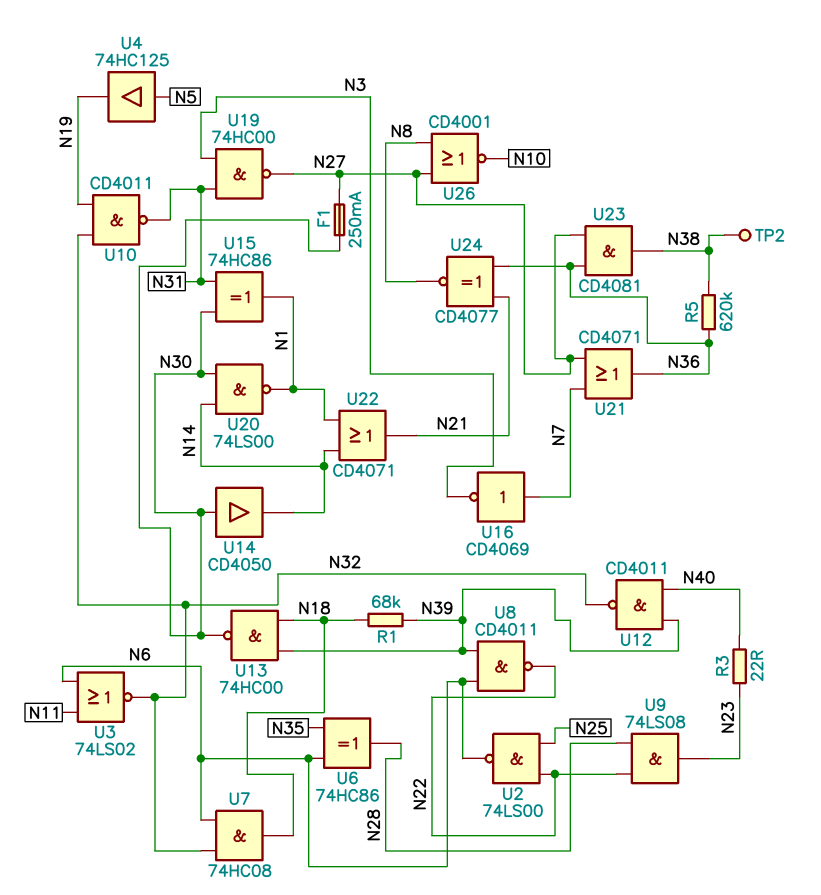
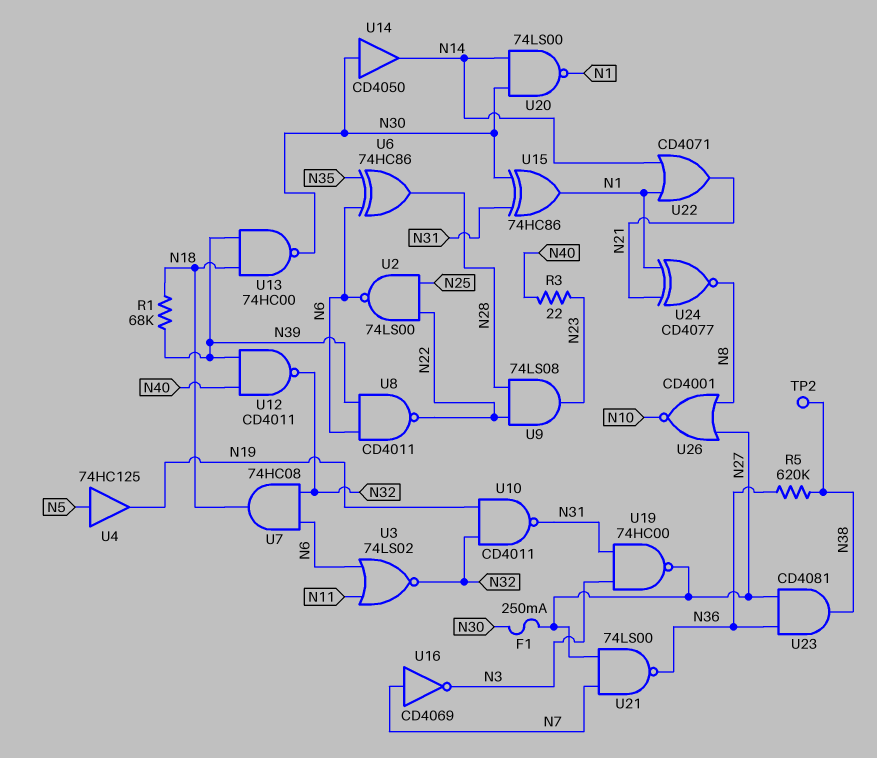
U21: OR CD4071 (in N7, in N27, out N36) -> NAND 74LS00 (in N7, in N27, out N36)
U24: XNOR CD4077 (in N21, in N36, out N8) -> XNOR CD4077 (in N1, in N21, out N8)

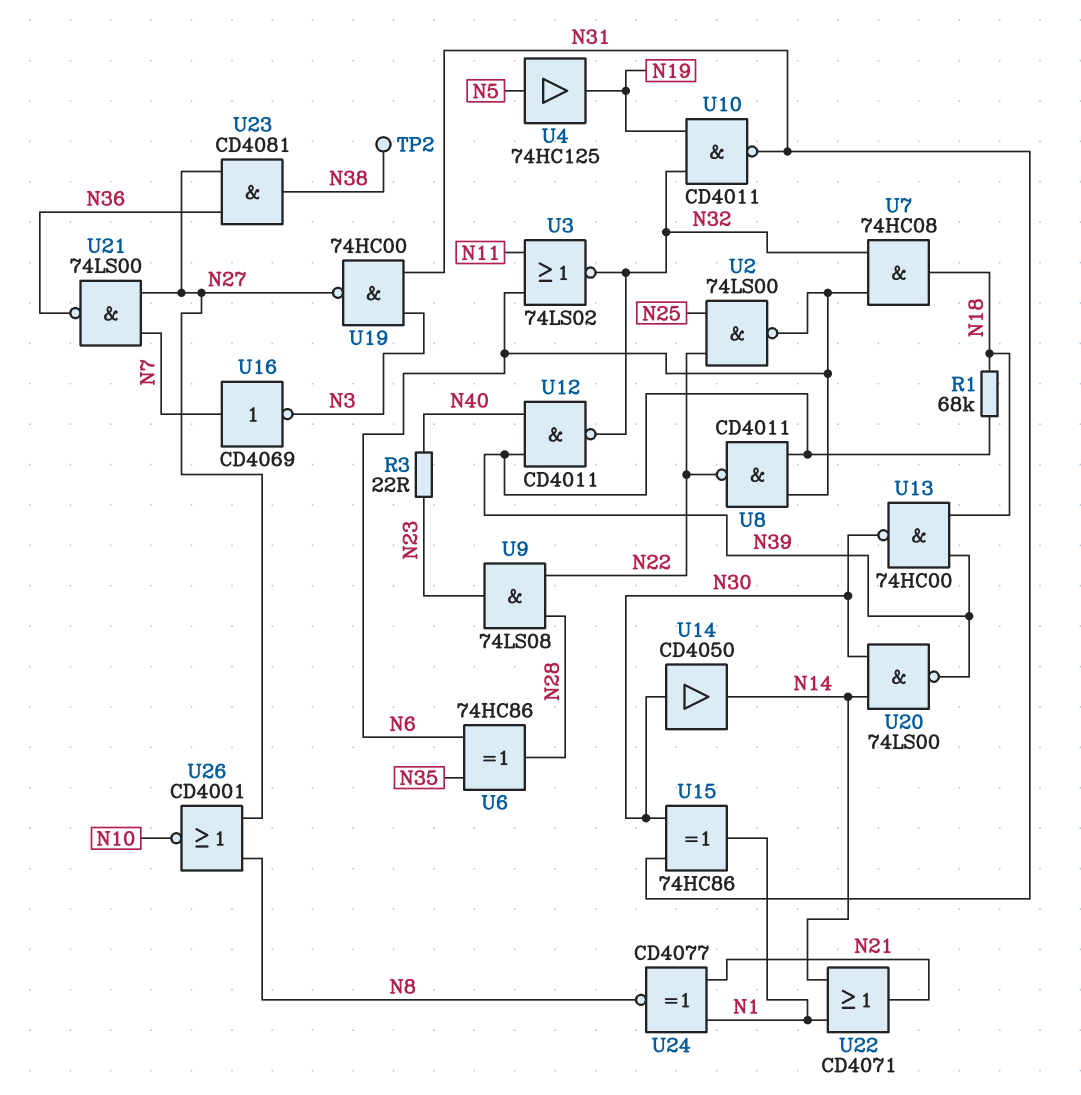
F1: 250mA (N27, N30) -> none
R5: 620k (N36, N38) -> none
U20: NAND 74LS00 (in N14, in N30, out N1) -> NAND 74LS00 (in N14, in N30, out N39)

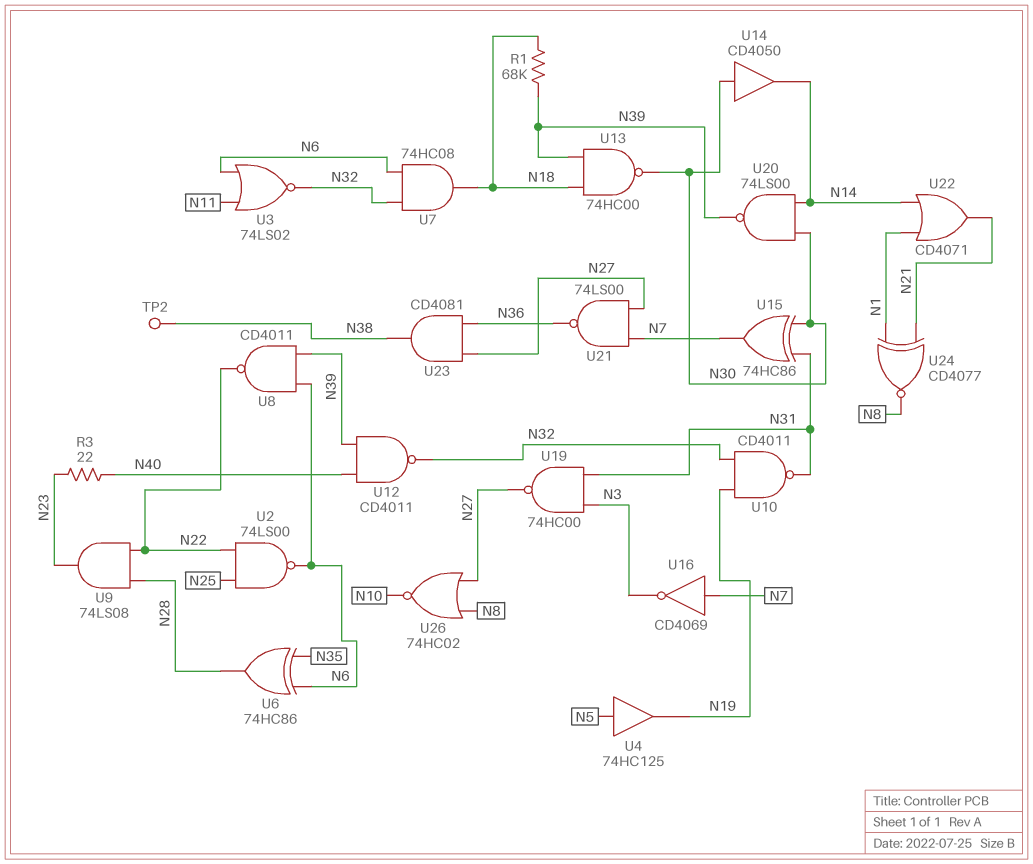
U15: XOR 74HC86 (in N30, in N31, out N1) -> XOR 74HC86 (in N30, in N31, out N7)
U26: NOR CD4001 (in N8, in N27, out N10) -> NOR 74HC02 (in N8, in N27, out N10)

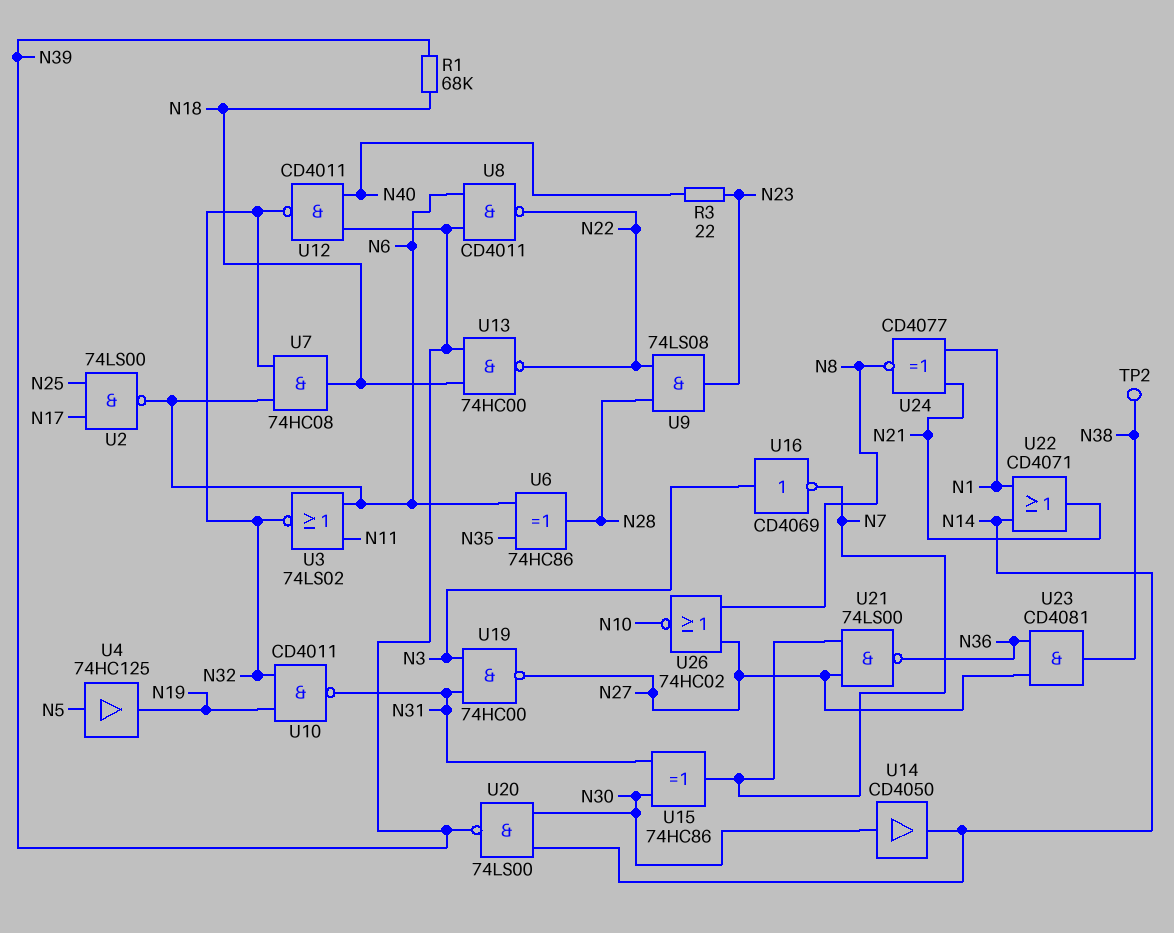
U2: NAND 74LS00 (in N22, in N25, out N6) -> NAND 74LS00 (in N17, in N25, out N6)
U13: NAND 74HC00 (in N18, in N39, out N30) -> NAND 74HC00 (in N18, in N39, out N22)
U16: NOT CD4069 (in N7, out N3) -> NOT CD4069 (in N3, out N7)

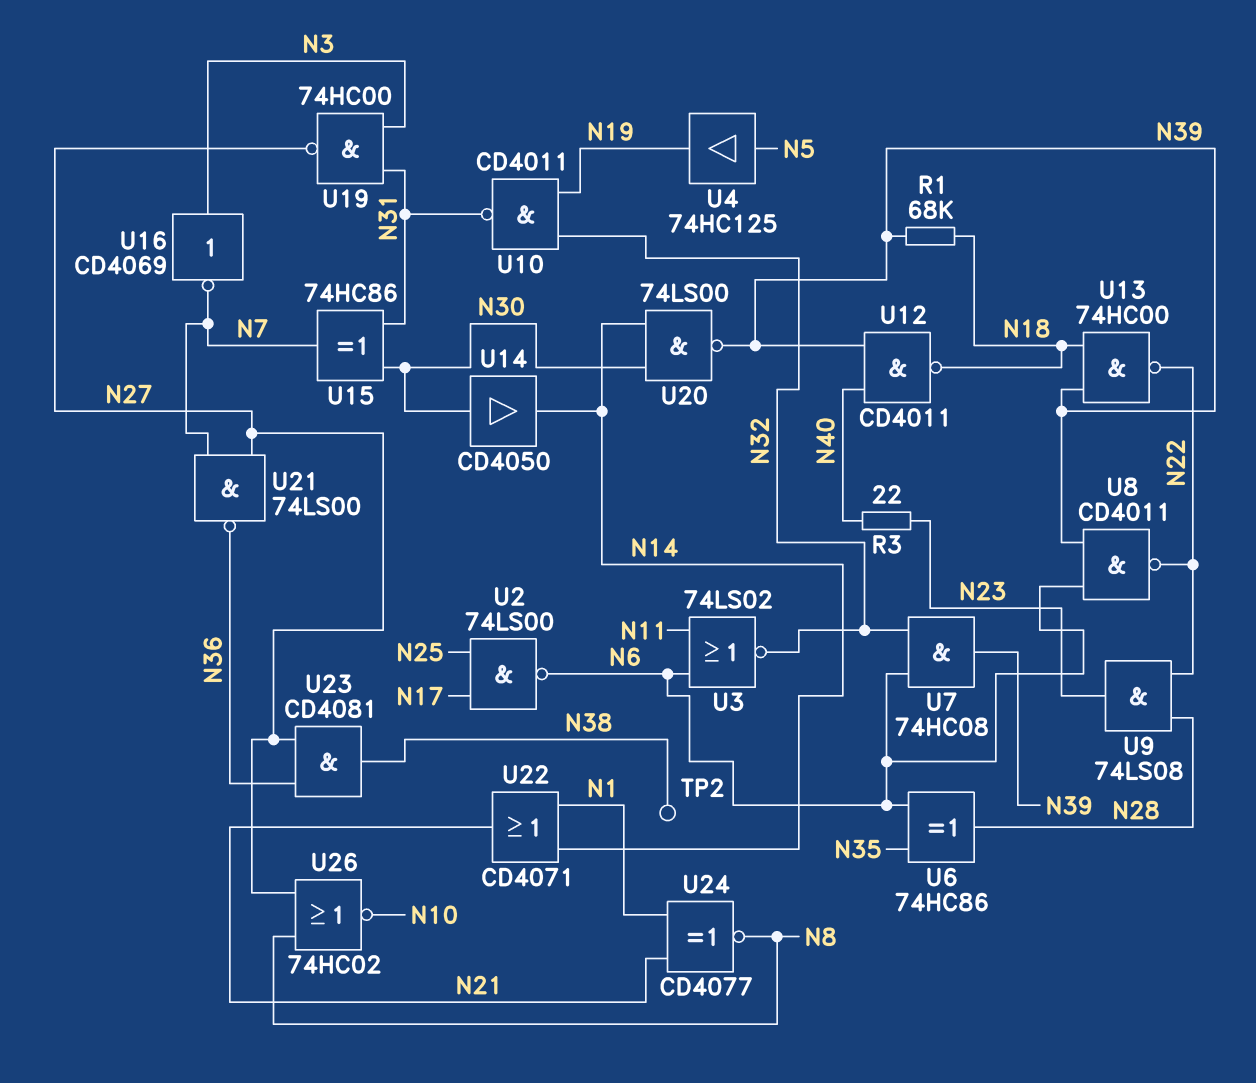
U7: AND 74HC08 (in N6, in N32, out N18) -> AND 74HC08 (in N6, in N32, out N39)
U12: NAND CD4011 (in N39, in N40, out N32) -> NAND CD4011 (in N39, in N40, out N18)

